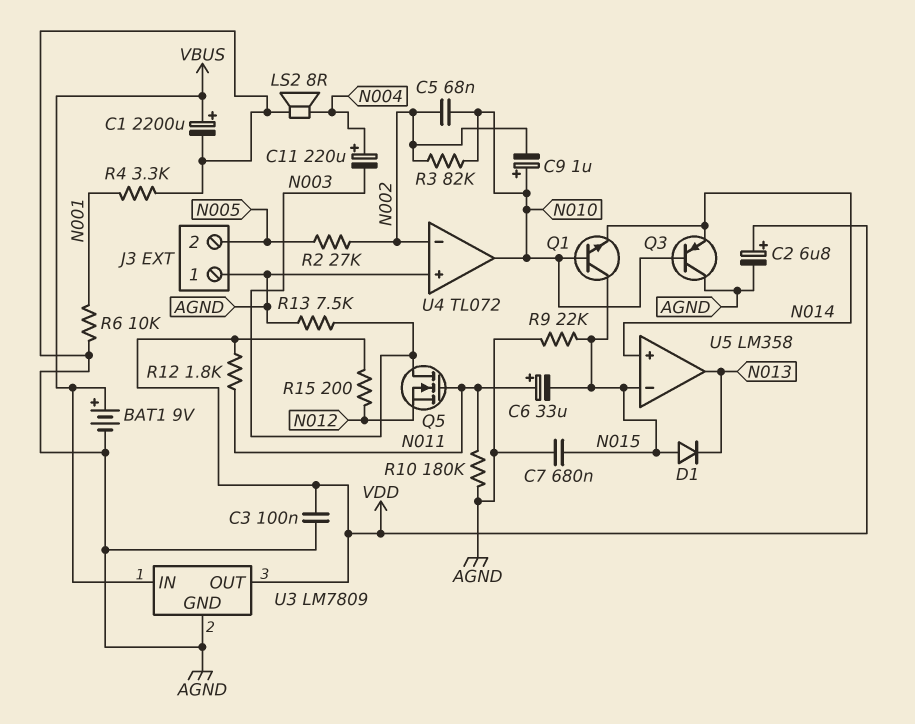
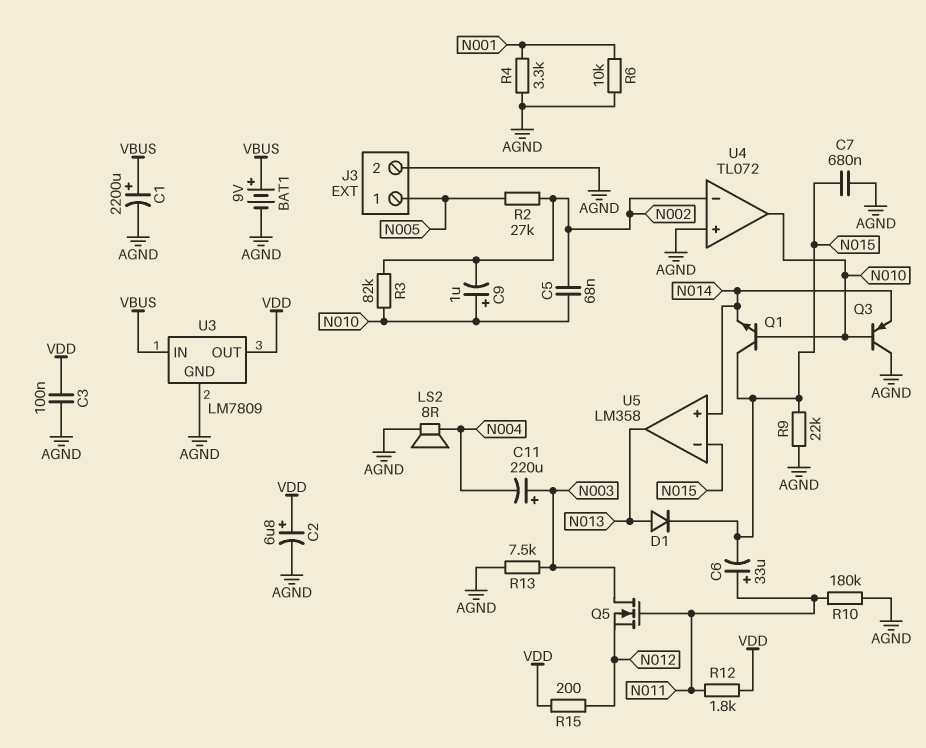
C11: 220uF (plus N004, minus N003) -> 220uF (plus N003, minus N004)
D1: diode (A N015, K N013) -> diode (A N013, K N015)
J3 pin 1: AGND -> N005
J3 pin 2: N005 -> AGND

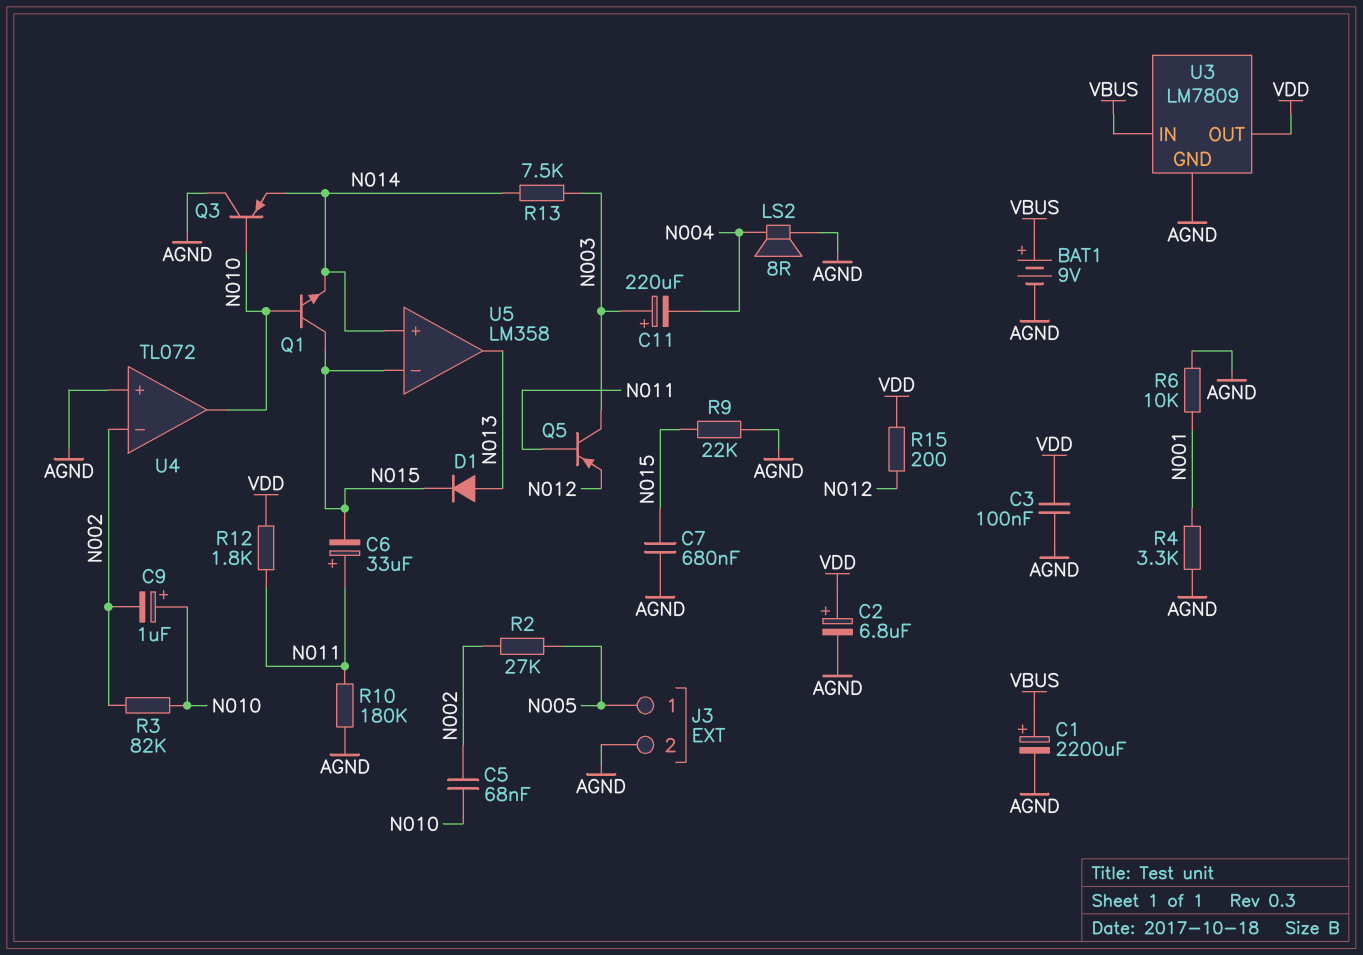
Q5: NMOS (G N011, D N003, S N012) -> PNP (B N011, C N003, E N012)
R13: 7.5k (AGND, N003) -> 7.5k (N003, N014)

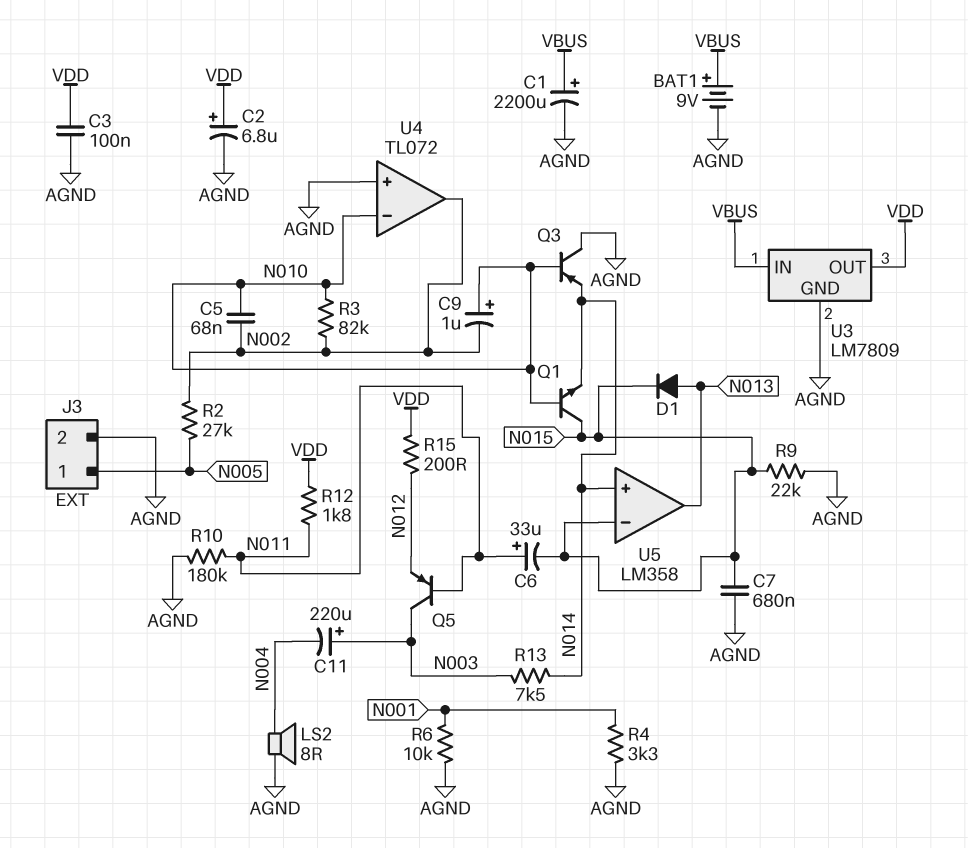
U4 pin in-: N002 -> N010
U4 pin out: N010 -> N002

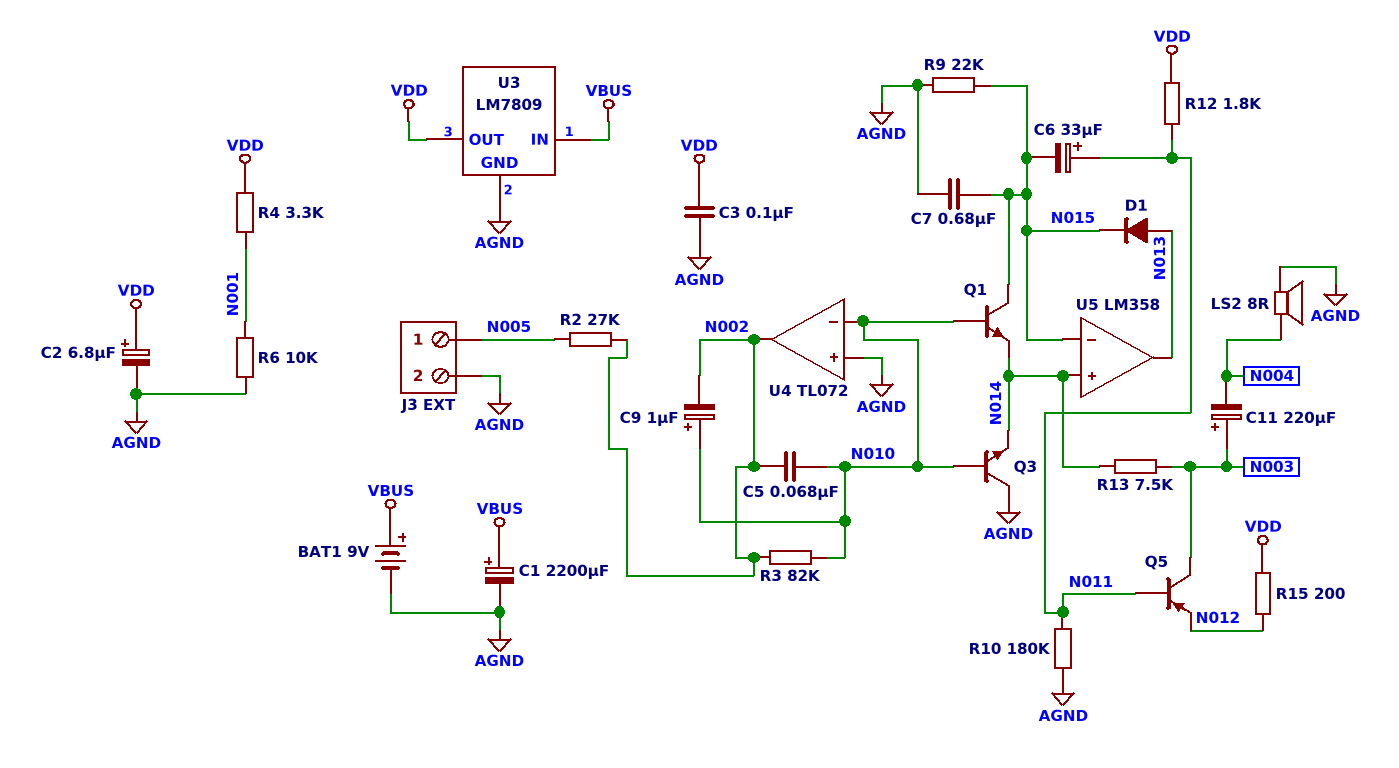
Q3: PNP (B N010, C AGND, E N014) -> NPN (B N010, C AGND, E N014)
R4: 3.3k (AGND, N001) -> 3.3k (N001, VDD)

